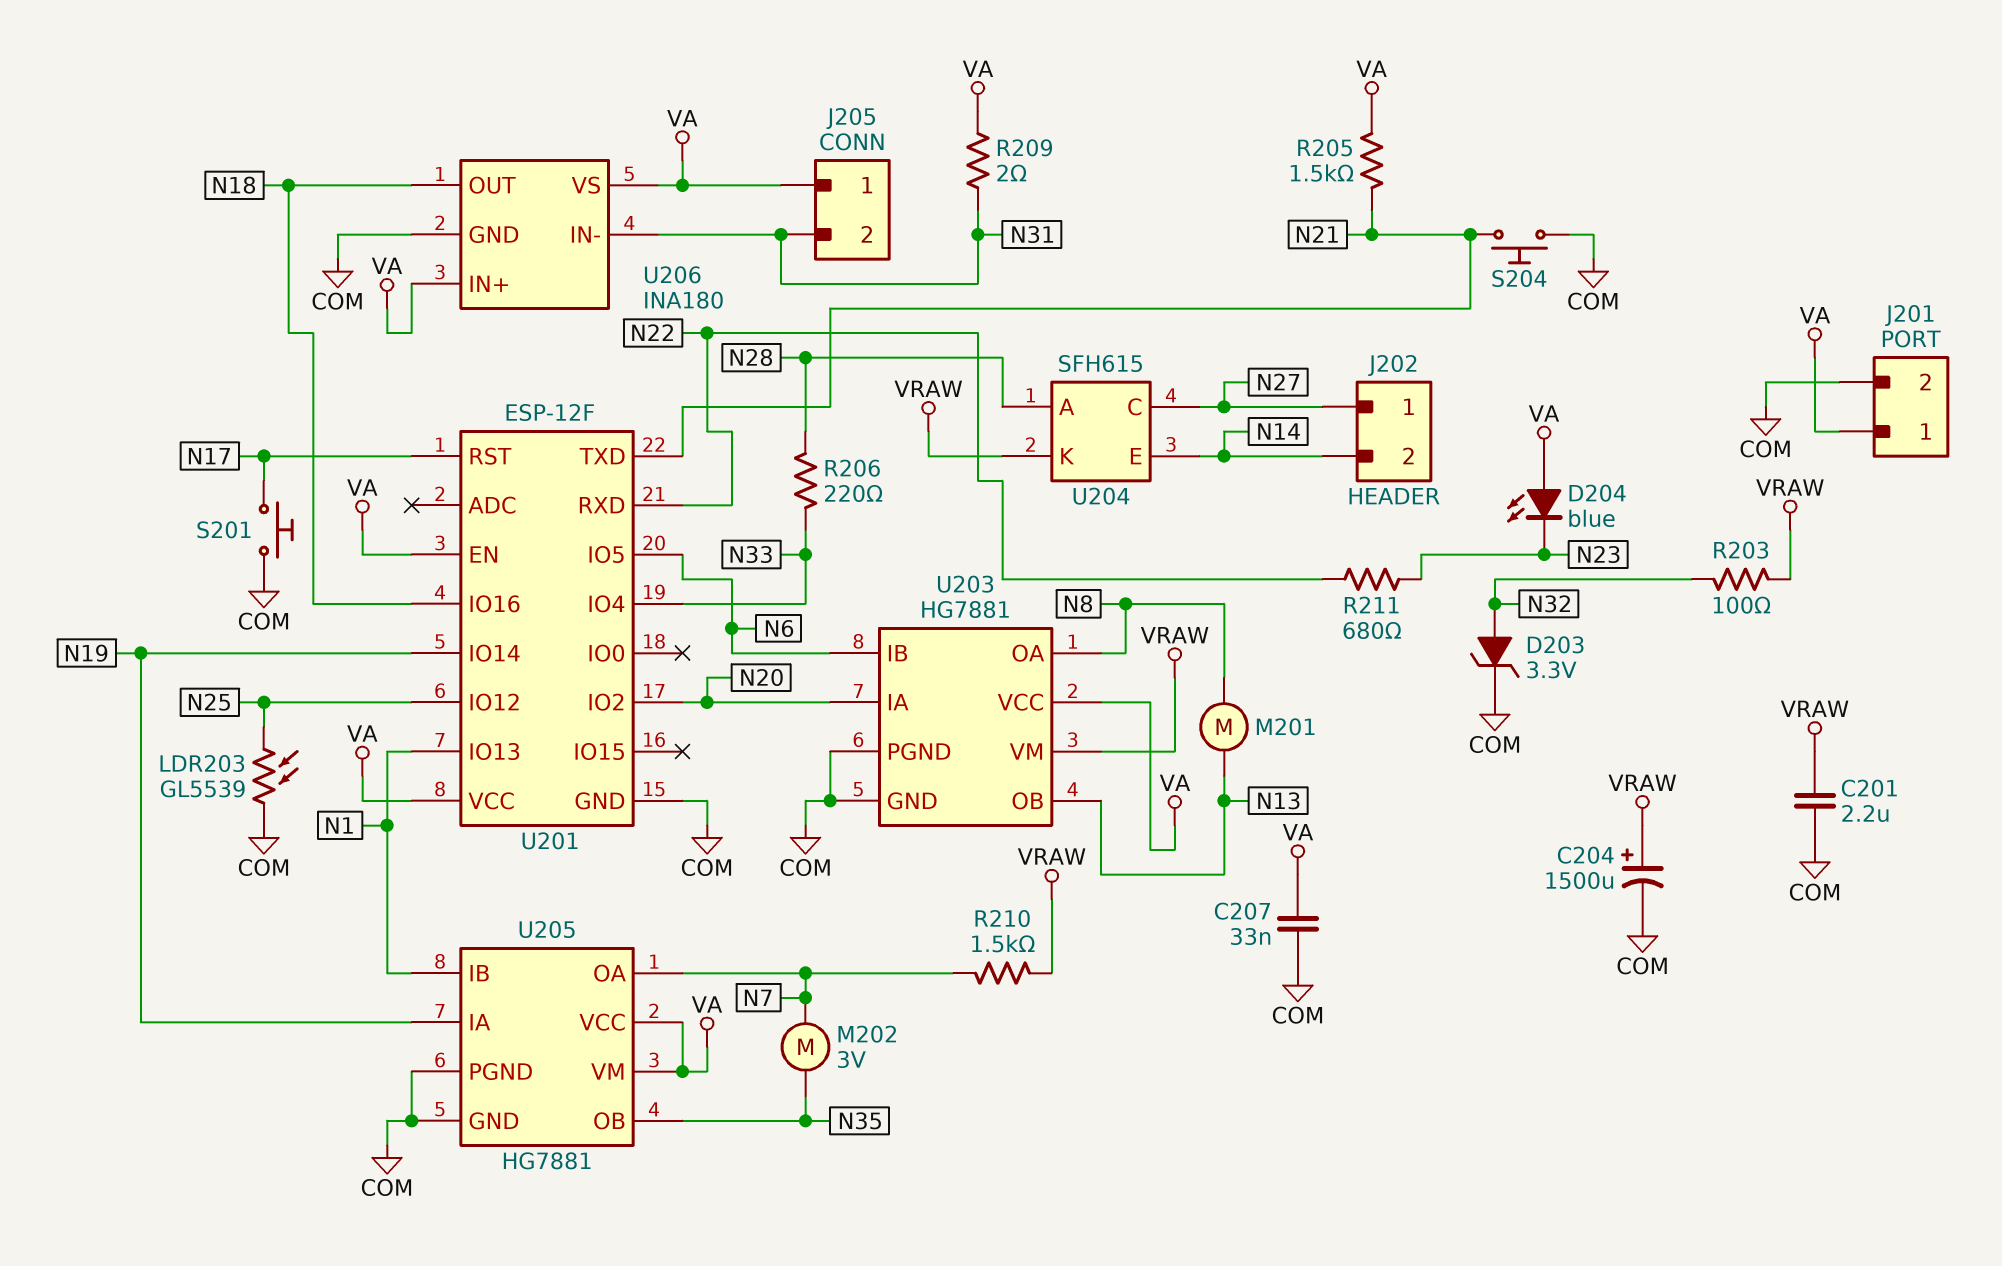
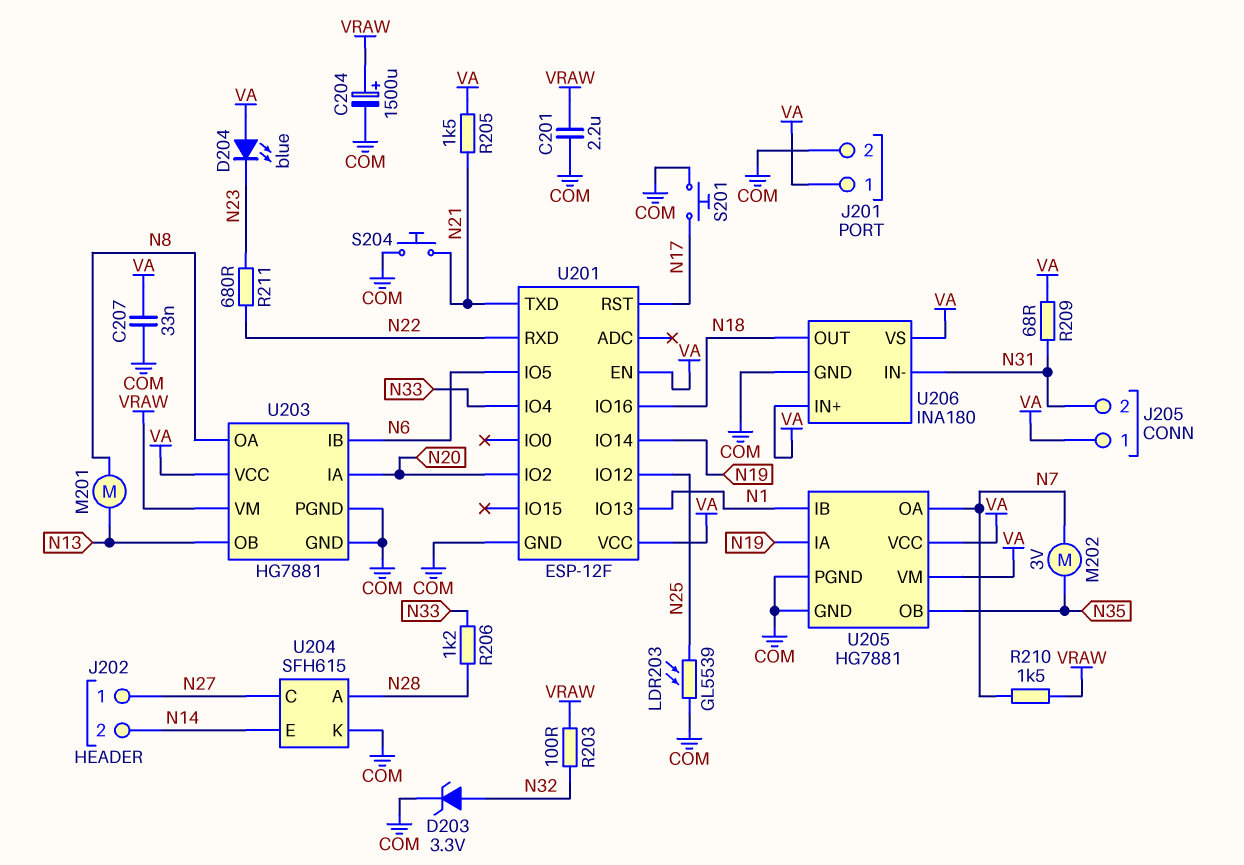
R206: 220 (N28, N33) -> 1.2k (N28, N33)
R209: 2 (N31, VA) -> 68 (N31, VA)
U204 pin K: VRAW -> COM

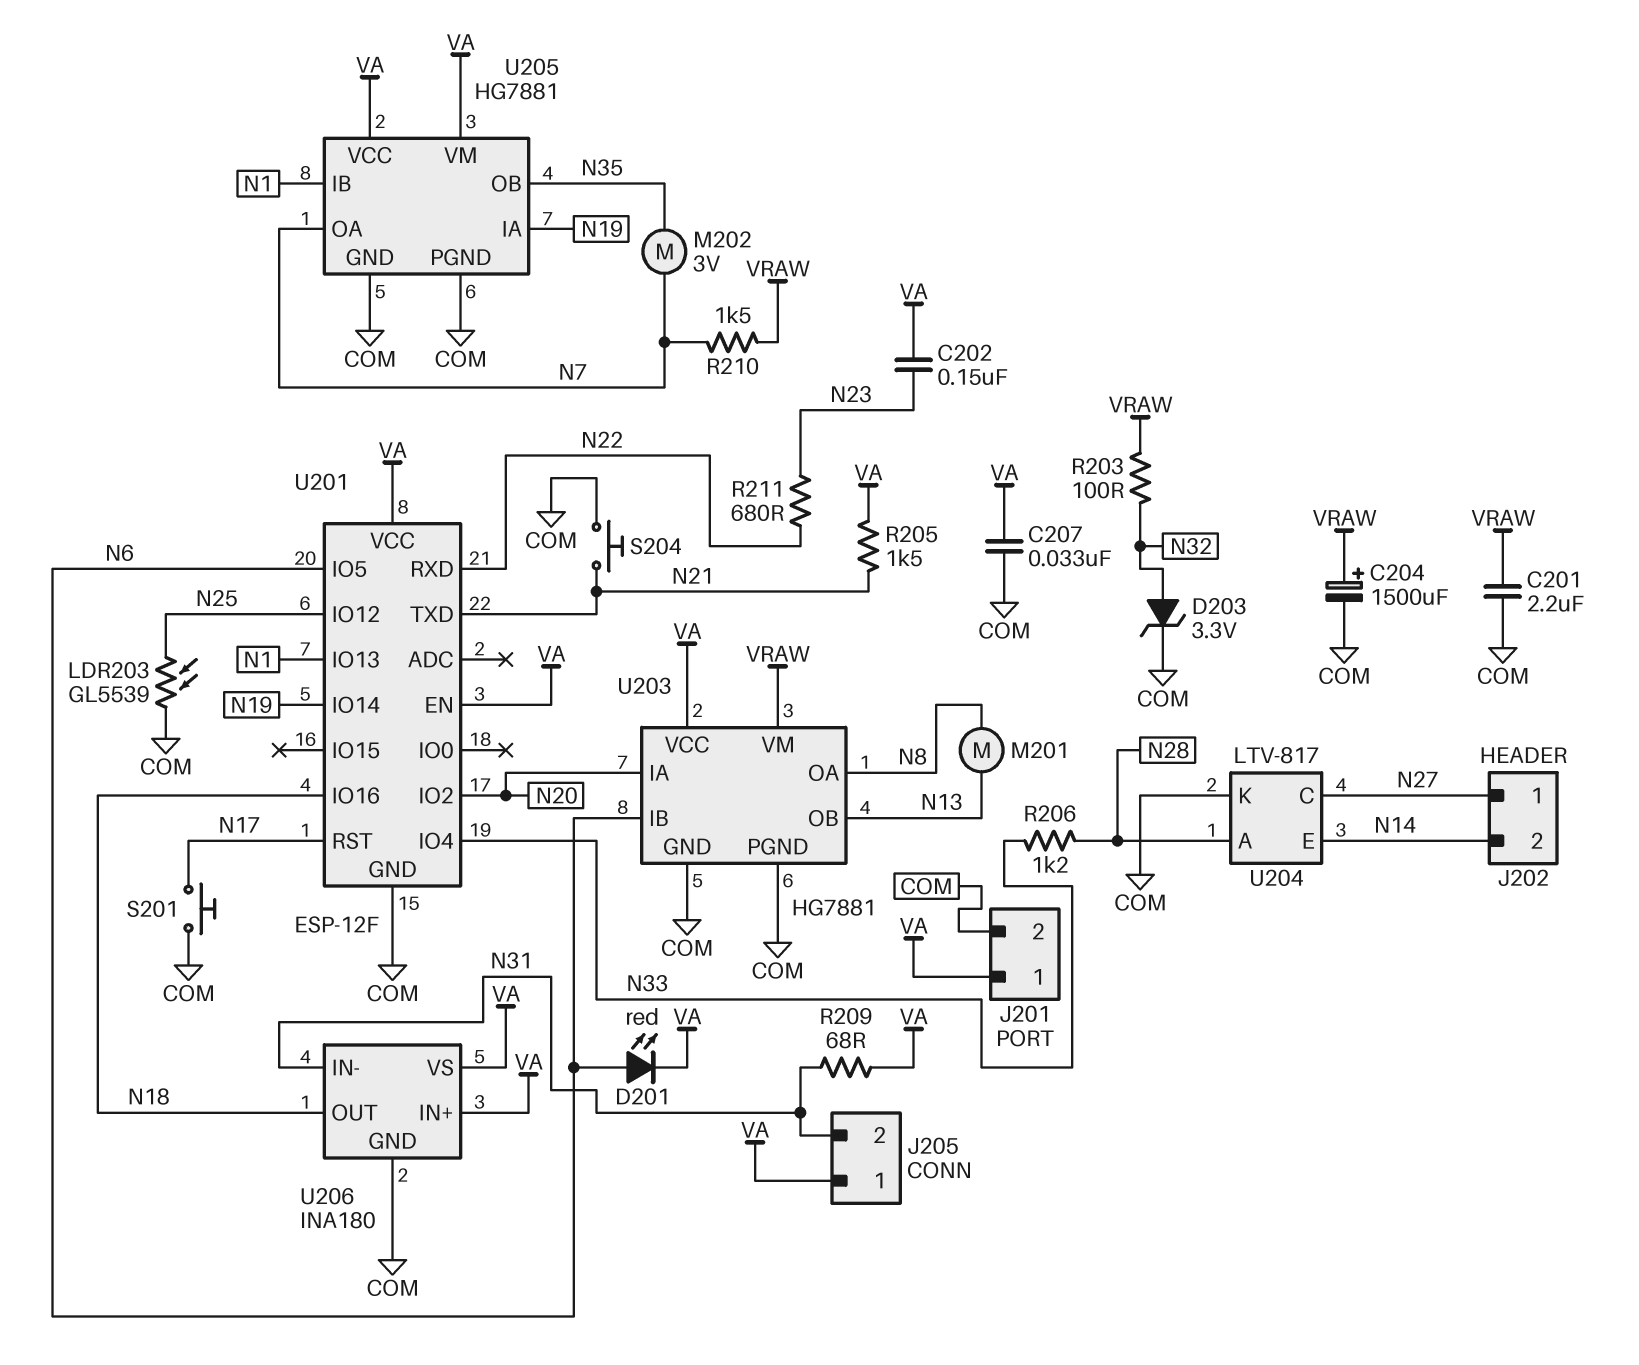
C202: none -> 150nF (N23, VA)
D201: none -> LED red (A N6, K VA)
D204: LED blue (A VA, K N23) -> none
U204: SFH615 -> LTV-817

